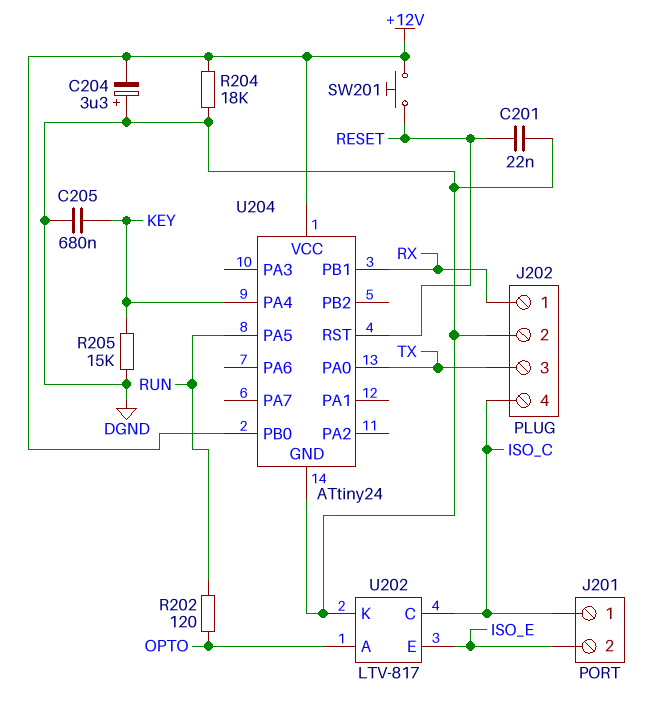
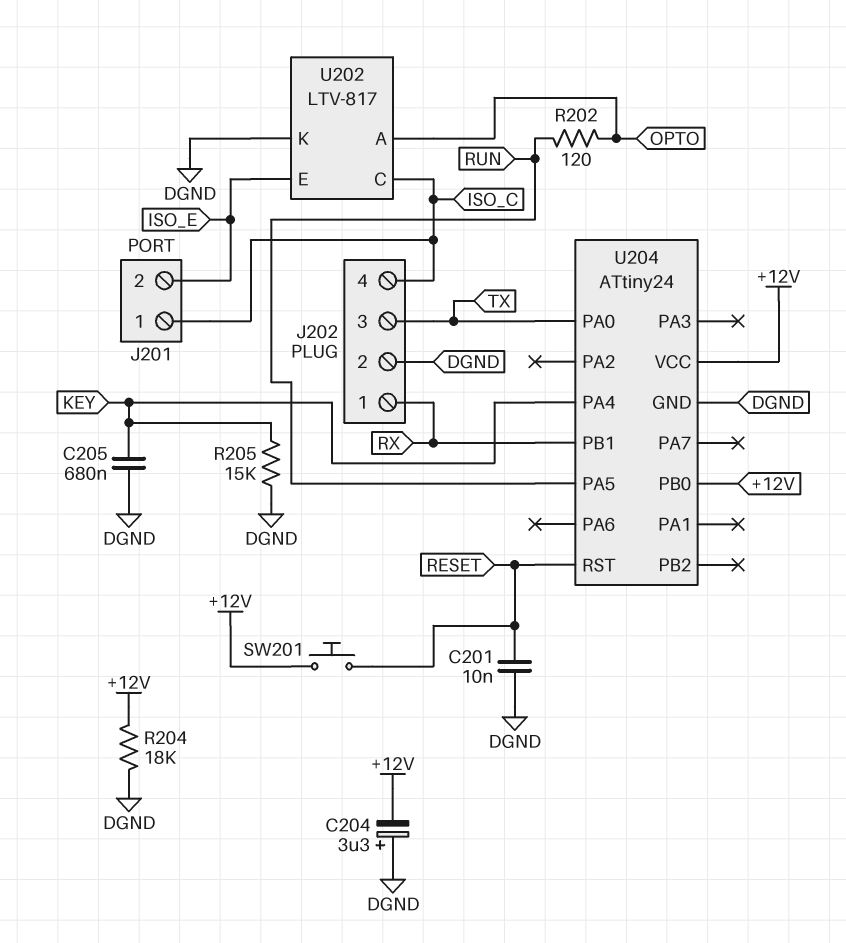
C201: 22nF (DGND, RESET) -> 10nF (DGND, RESET)

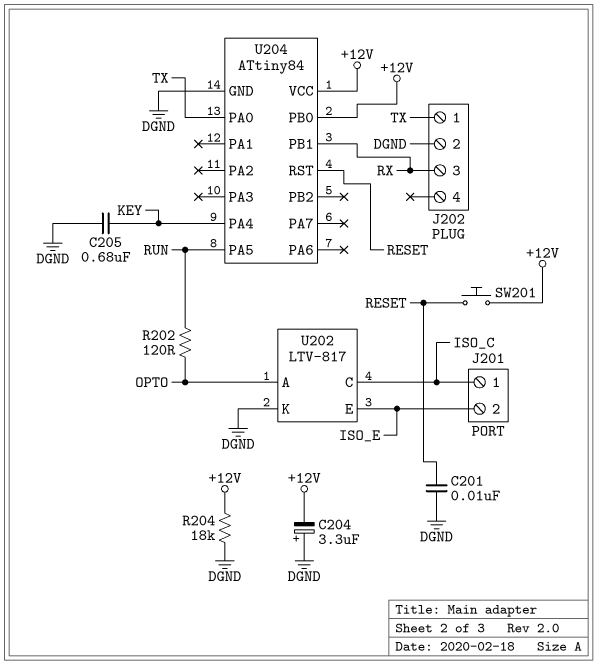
J202 pin 1: RX -> TX
J202 pin 3: TX -> RX
J202 pin 4: ISO_C -> none
R205: 15k (DGND, KEY) -> none
U204: ATtiny24 -> ATtiny84

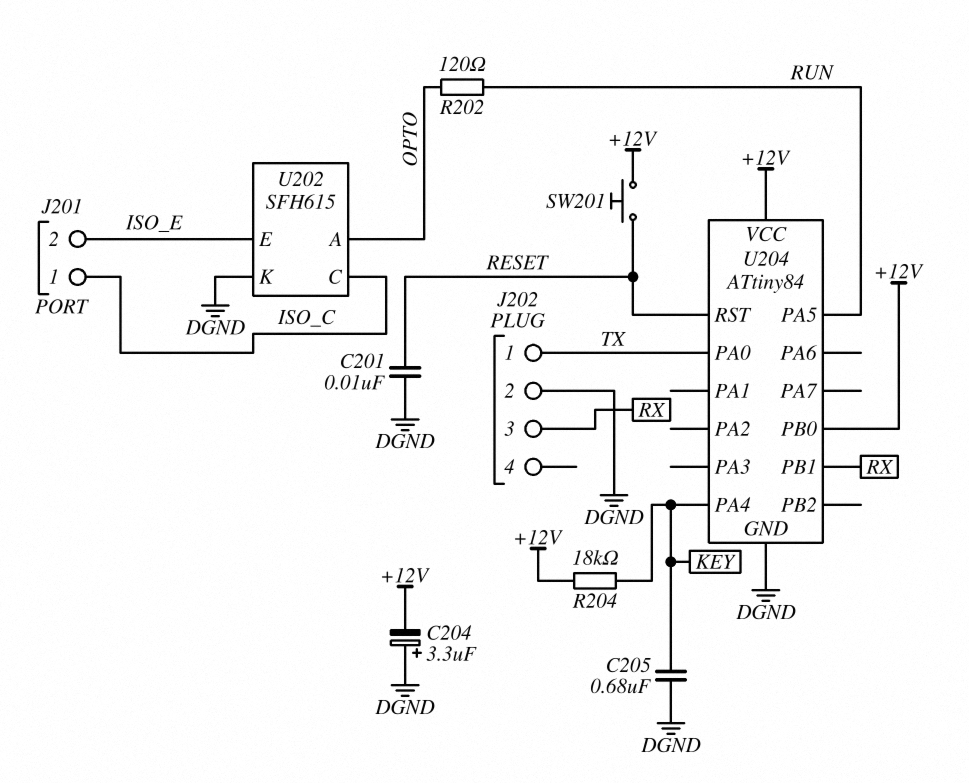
R204: 18k (+12V, DGND) -> 18k (+12V, KEY)
U202: LTV-817 -> SFH615

